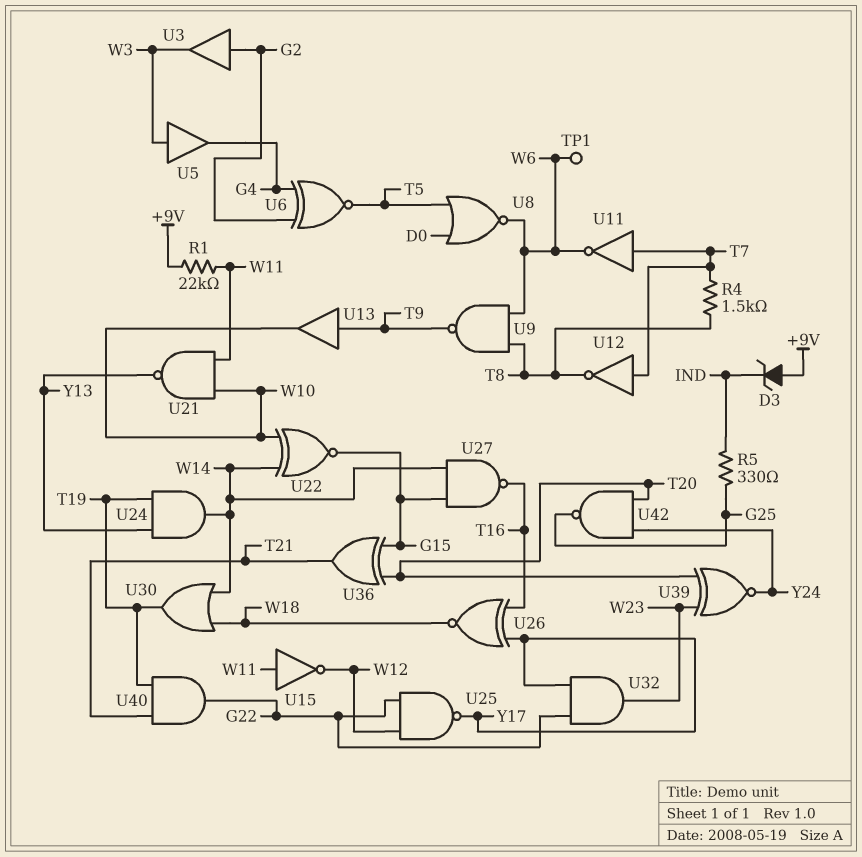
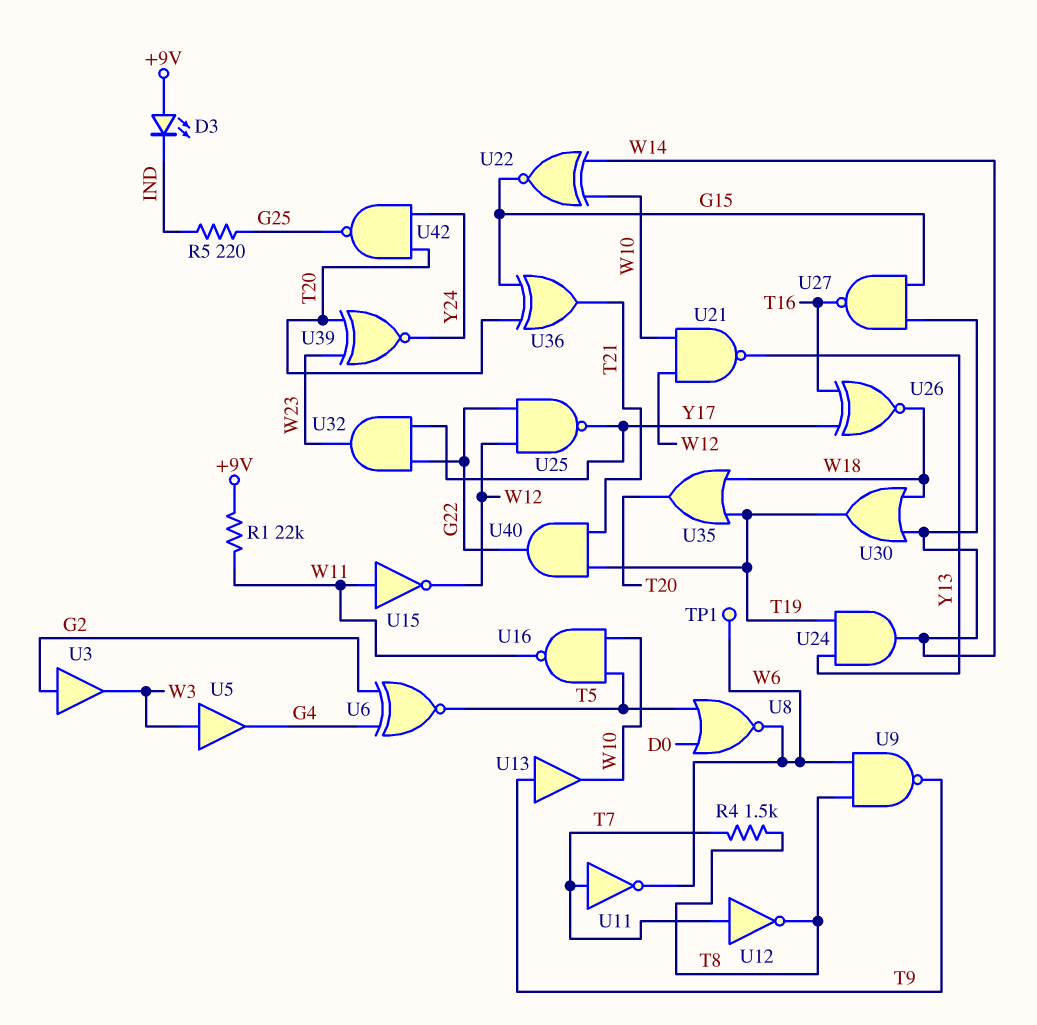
D3: zener (A +9V, K IND) -> LED (A +9V, K IND)
R5: 330 (G25, IND) -> 220 (G25, IND)
U16: none -> NAND (in T5, in W10, out W11)
U21: NAND (in W10, in W11, out Y13) -> NAND (in W10, in W12, out Y13)
U35: none -> OR (in T19, in W18, out T20)

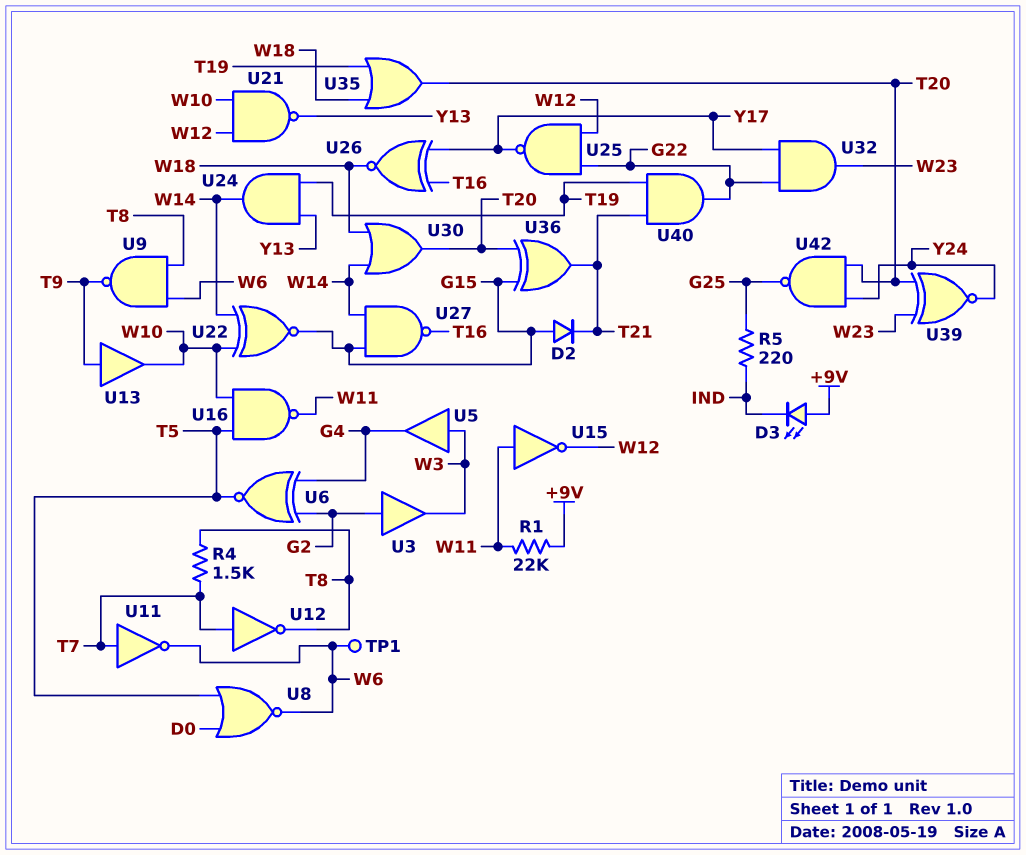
D2: none -> diode (A G15, K T21)
U30: OR (in W14, in W18, out T19) -> OR (in W14, in W18, out T20)

